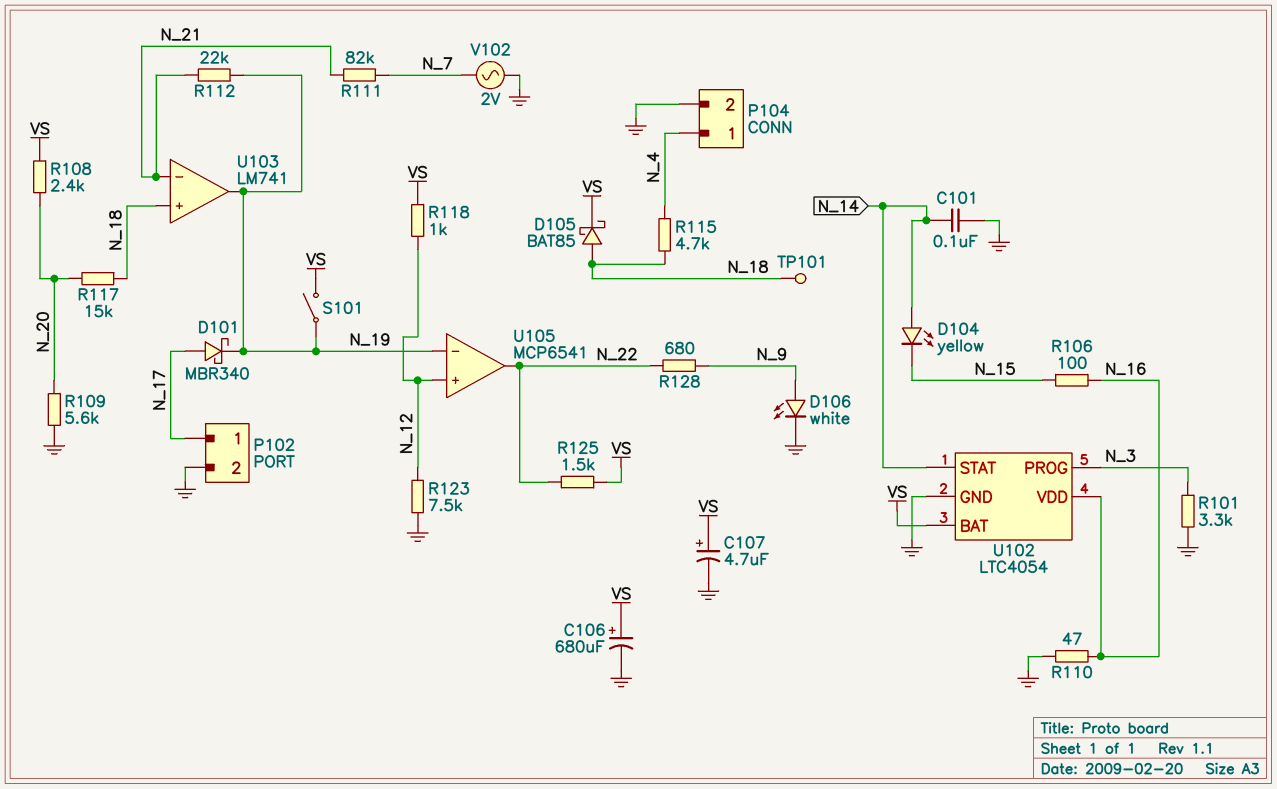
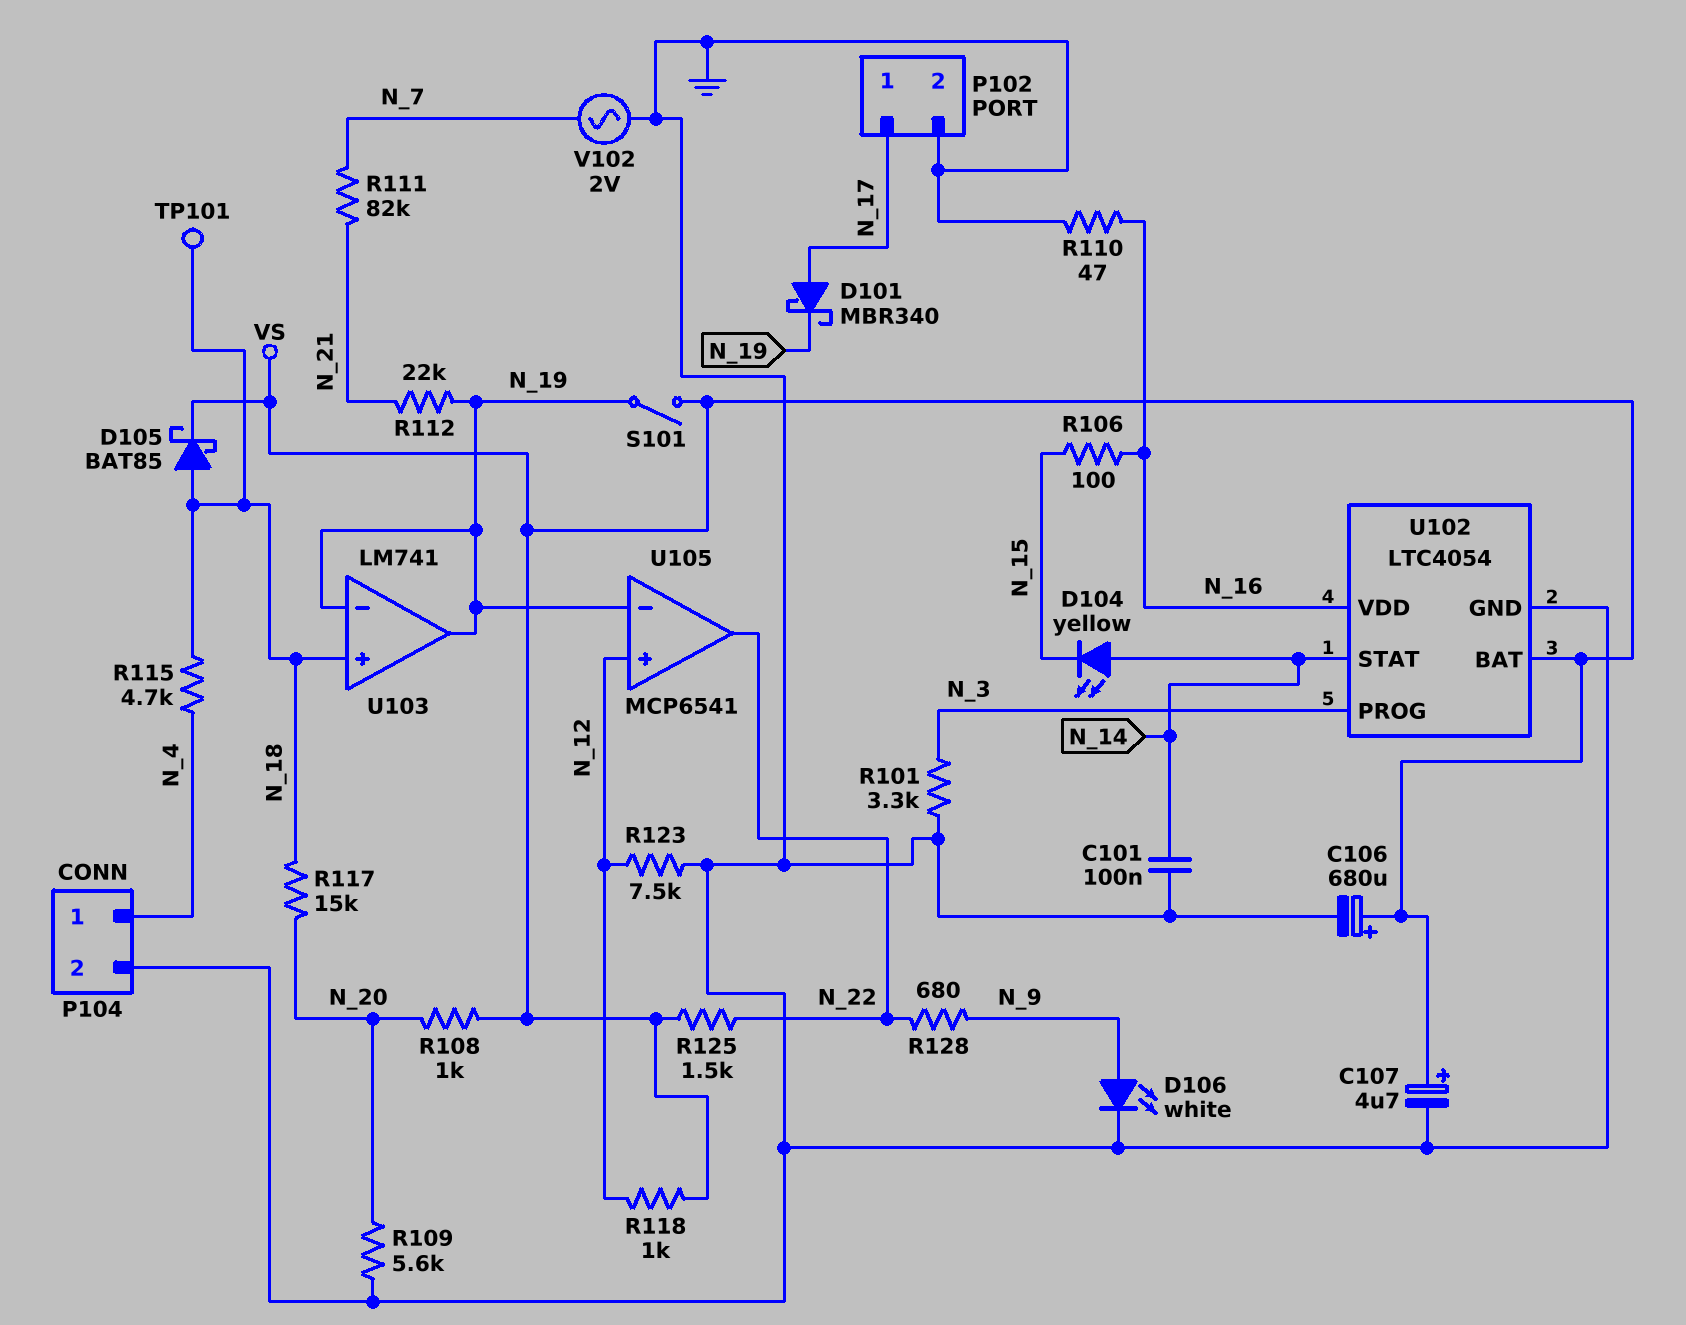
R108: 2.4k (N_20, VS) -> 1k (N_20, VS)
U103 pin in-: N_21 -> N_19

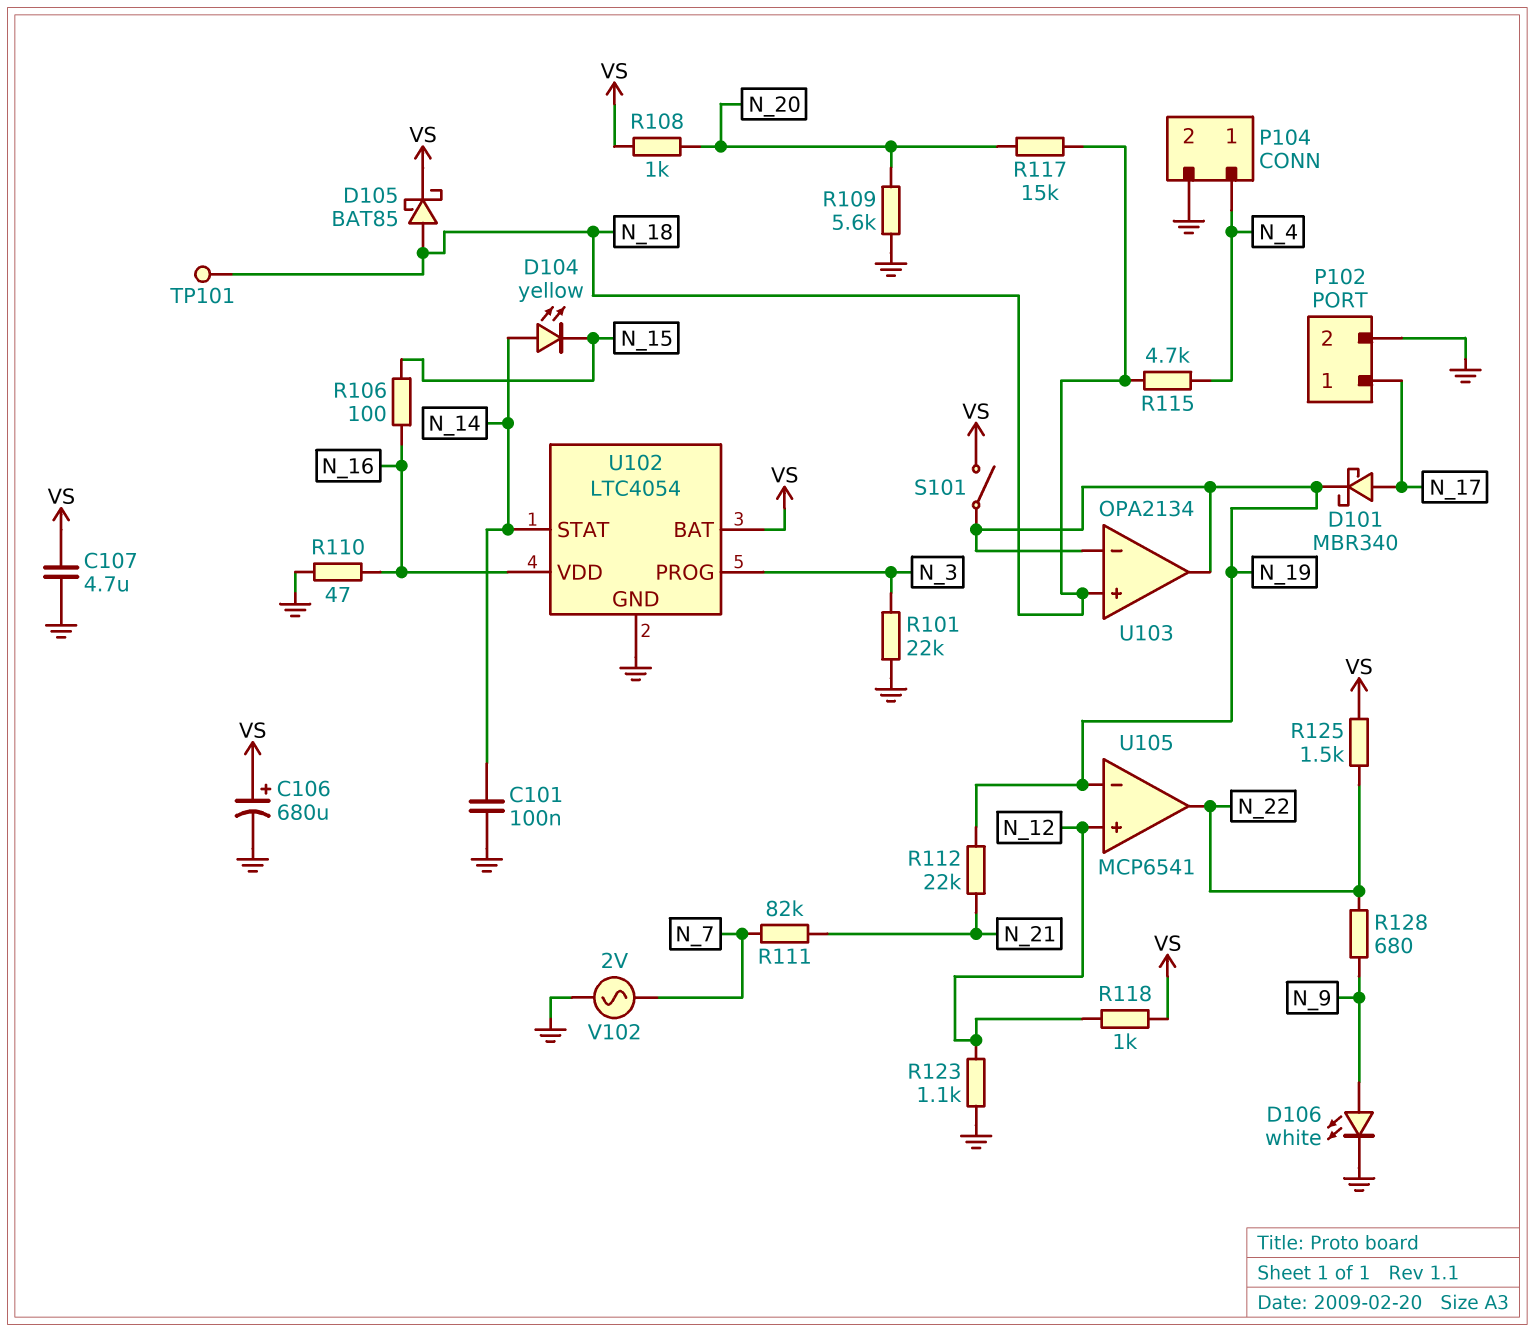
C107: 4.7uF (plus VS, minus GND) -> 4.7uF (GND, VS)
R101: 3.3k (GND, N_3) -> 22k (GND, N_3)
R123: 7.5k (GND, N_12) -> 1.1k (GND, N_12)
U103: LM741 -> OPA2134

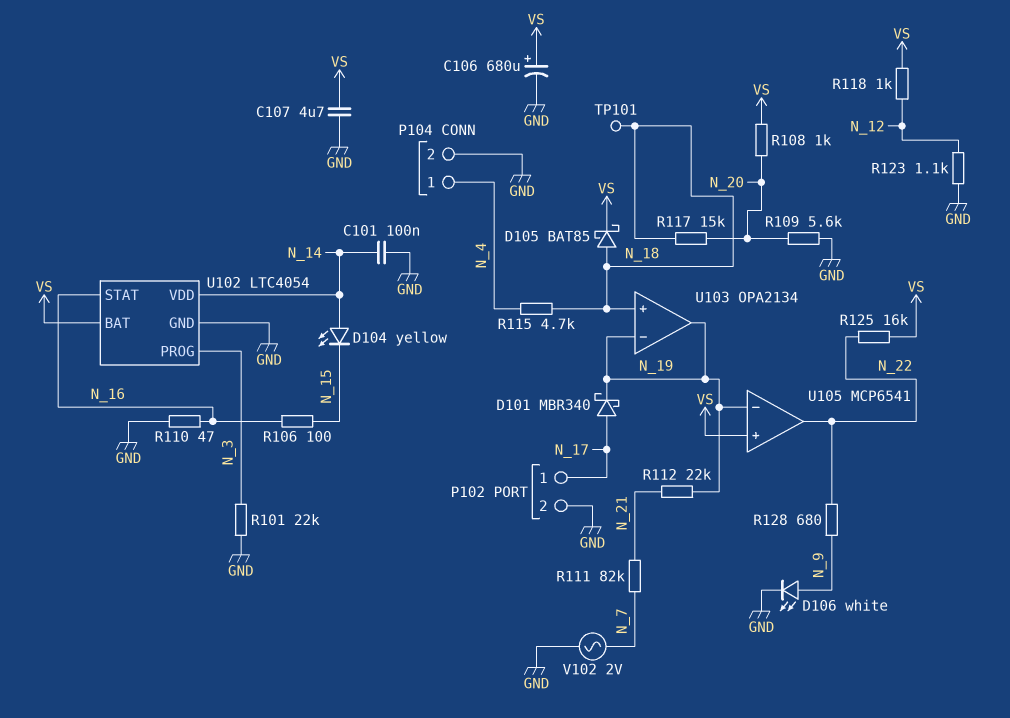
R125: 1.5k (N_22, VS) -> 16k (N_22, VS)
S101: switch (N_19, VS) -> none
U102 pin STAT: N_14 -> N_16
U102 pin VDD: N_16 -> N_14
U105 pin in+: N_12 -> VS

